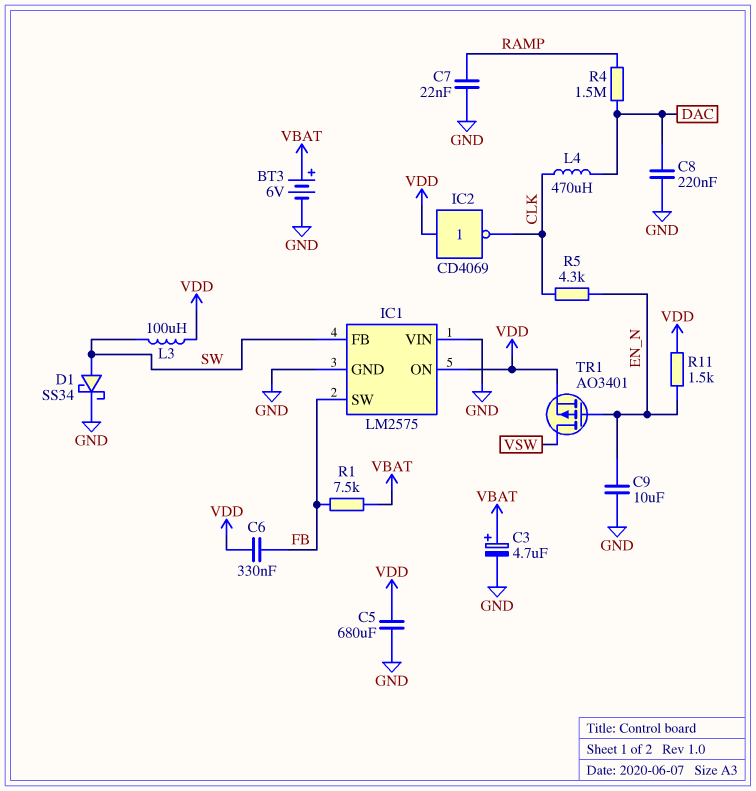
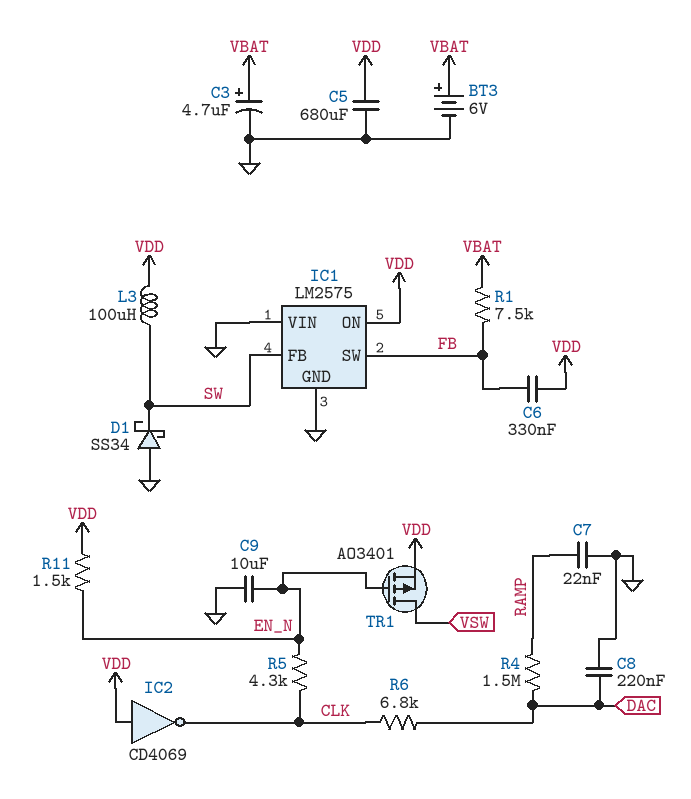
D1: schottky SS34 (A SW, K GND) -> schottky SS34 (A GND, K SW)
L4: 470uH (CLK, DAC) -> none
R6: none -> 6.8k (CLK, DAC)

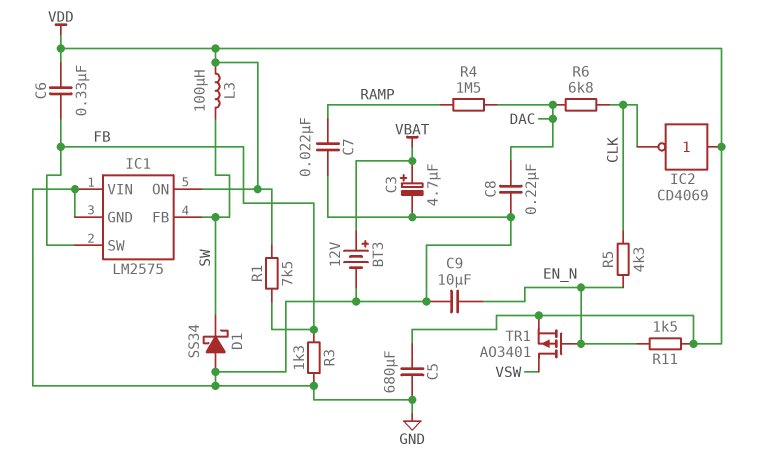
BT3: 6V (plus VBAT, minus GND) -> 12V (plus VBAT, minus GND)
R1: 7.5k (FB, VBAT) -> 7.5k (FB, VDD)
R3: none -> 1.3k (FB, GND)

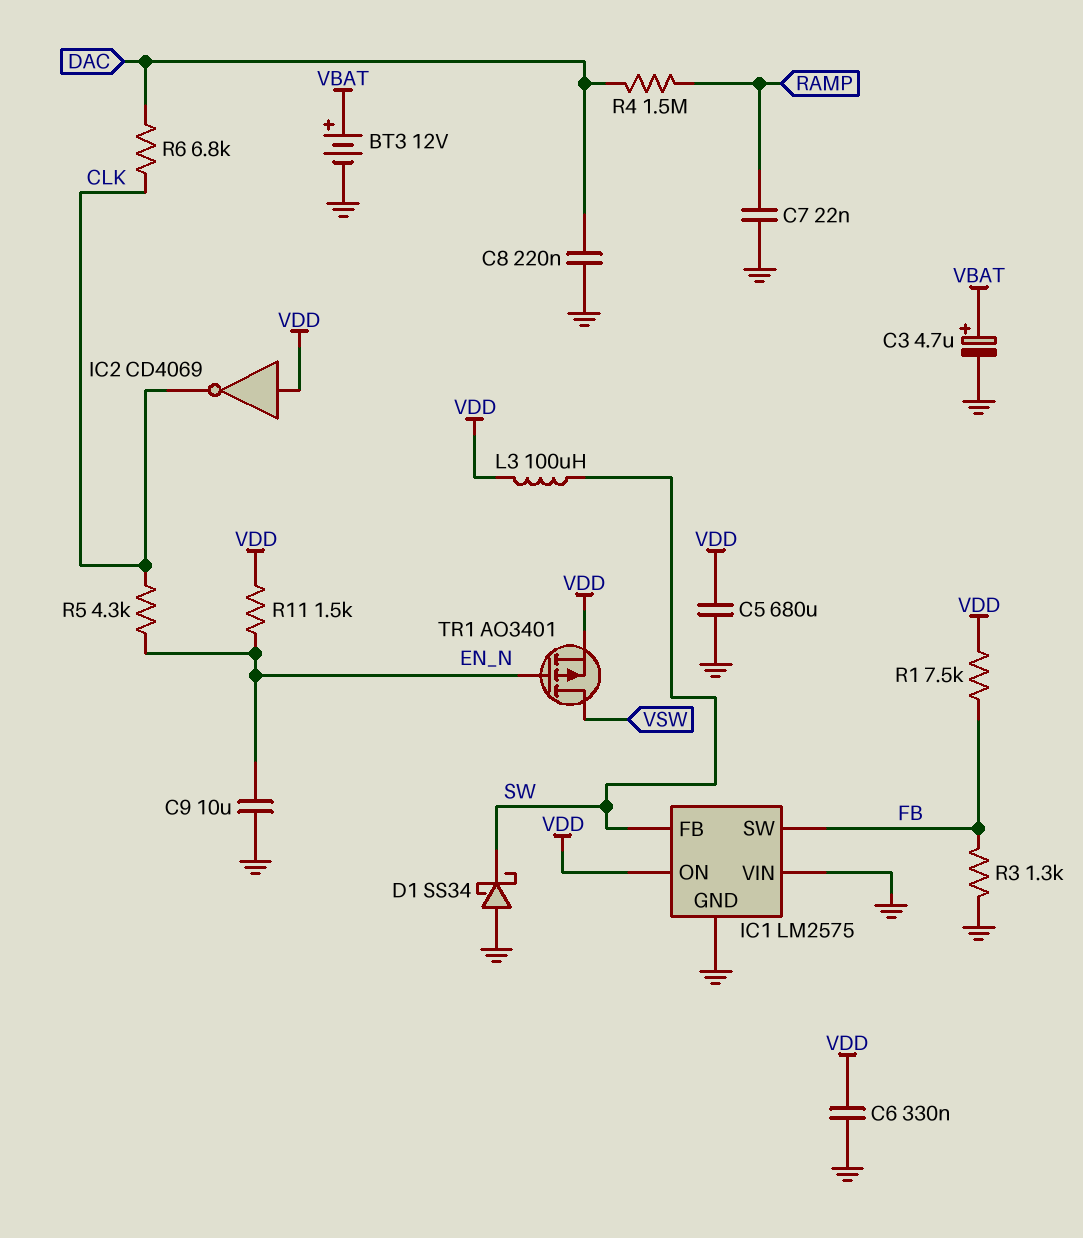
C6: 330nF (FB, VDD) -> 330nF (GND, VDD)

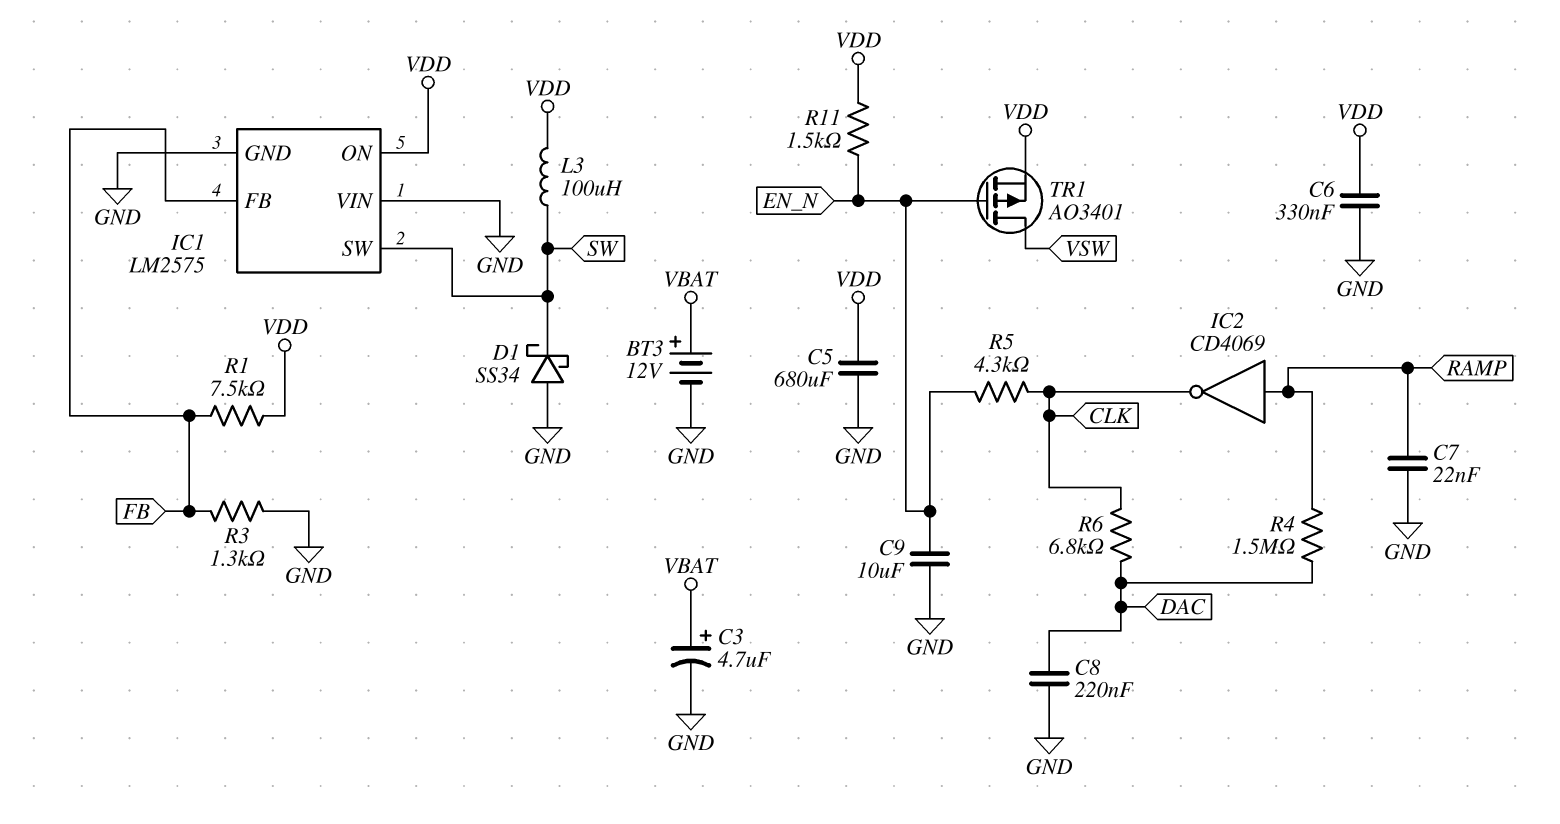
IC1 pin FB: SW -> FB
IC1 pin SW: FB -> SW
IC2: NOT CD4069 (in VDD, out CLK) -> NOT CD4069 (in RAMP, out CLK)

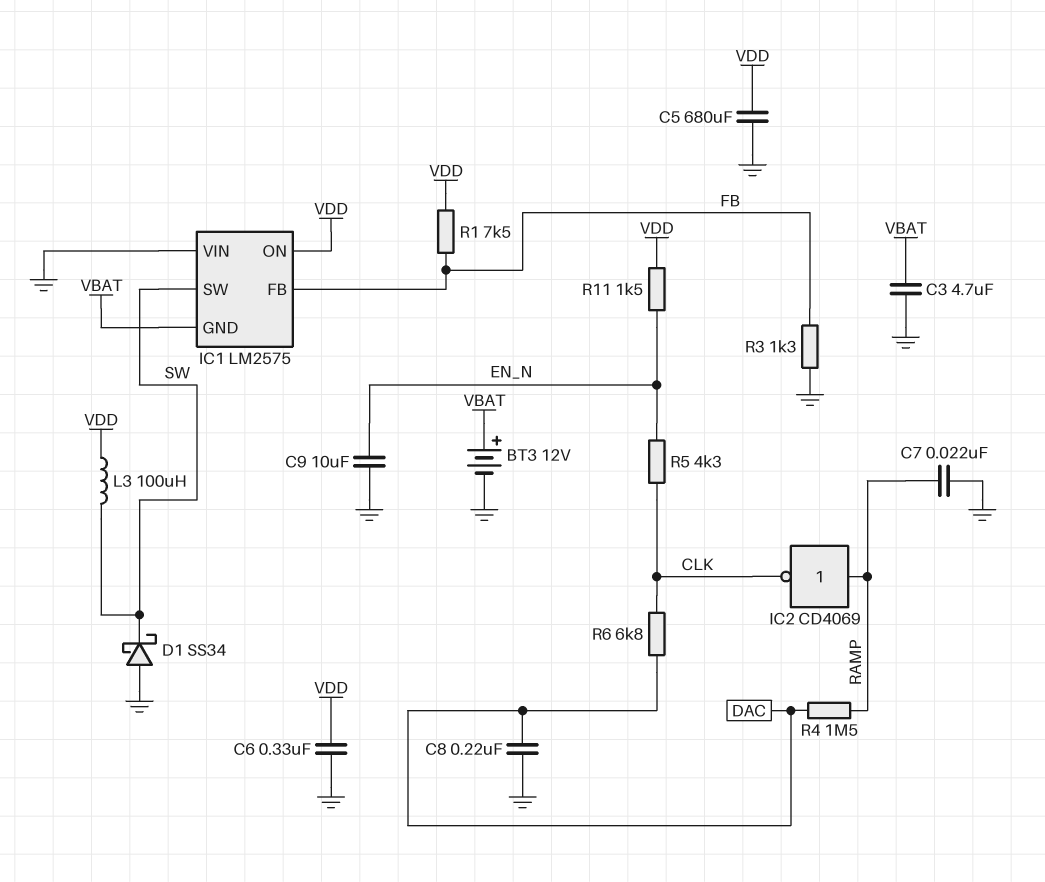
C3: 4.7uF (plus VBAT, minus GND) -> 4.7uF (GND, VBAT)
IC1 pin GND: GND -> VBAT
TR1: PMOS AO3401 (G EN_N, D VSW, S VDD) -> none

